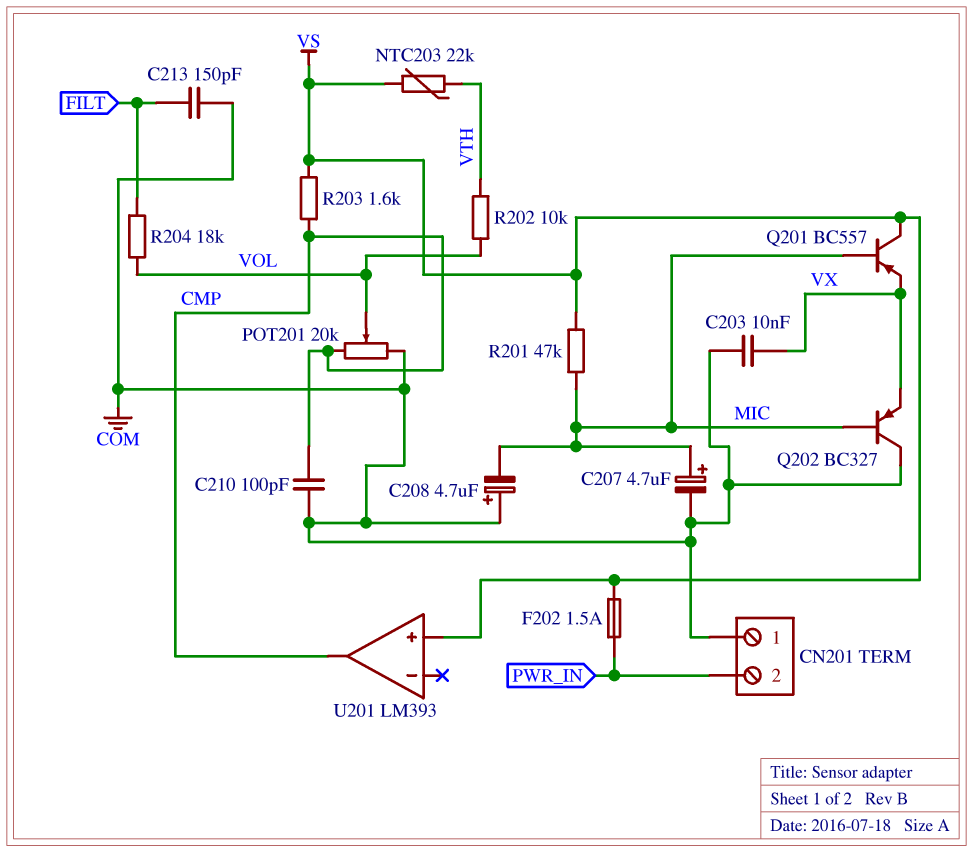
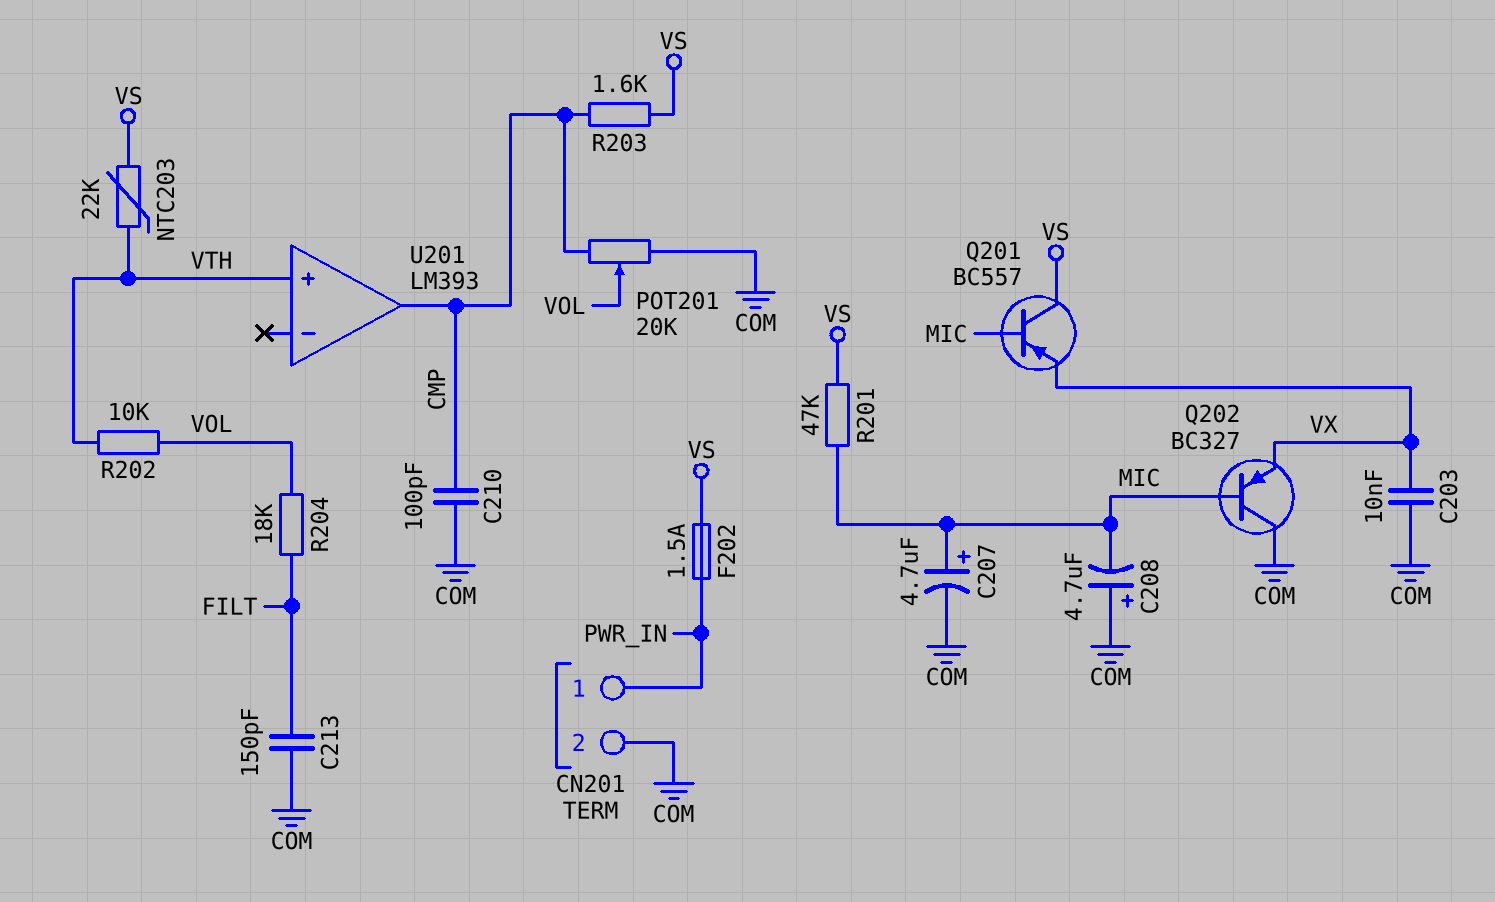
CN201 pin 1: COM -> PWR_IN
CN201 pin 2: PWR_IN -> COM
U201 pin in+: VS -> VTH

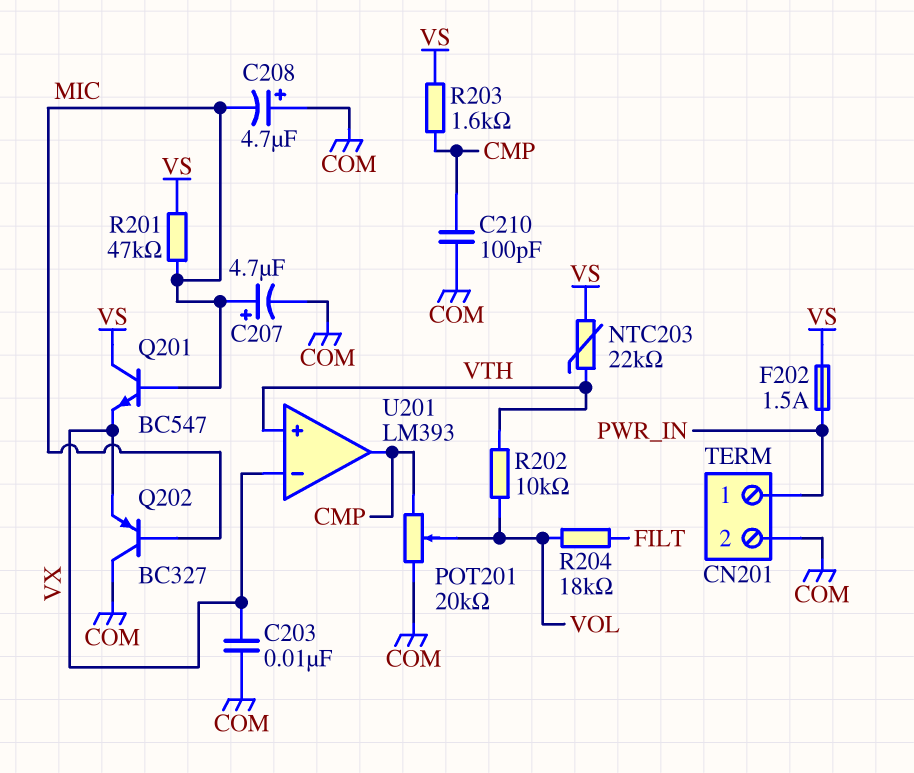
C213: 150pF (COM, FILT) -> none
Q201: PNP BC557 (B MIC, C VS, E VX) -> NPN BC547 (B MIC, C VS, E VX)
U201 pin in-: none -> VX

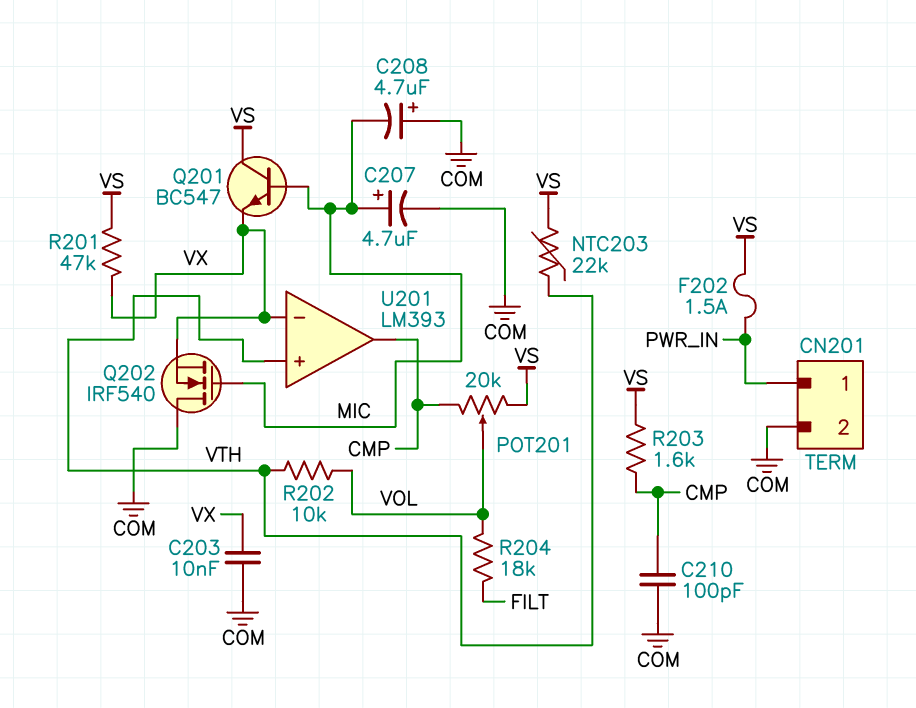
POT201: 20k (CMP, COM, wiper VOL) -> 20k (CMP, VS, wiper VOL)
Q202: PNP BC327 (B MIC, C COM, E VX) -> NMOS IRF540 (G MIC, D COM, S VX)
R201: 47k (MIC, VS) -> 47k (VS, VX)

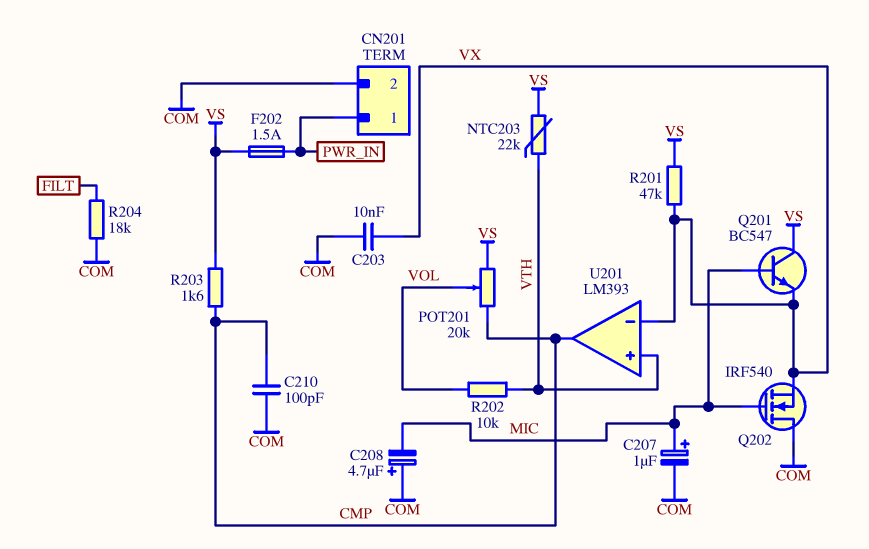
C207: 4.7uF (plus MIC, minus COM) -> 1uF (plus MIC, minus COM)
R204: 18k (FILT, VOL) -> 18k (COM, FILT)

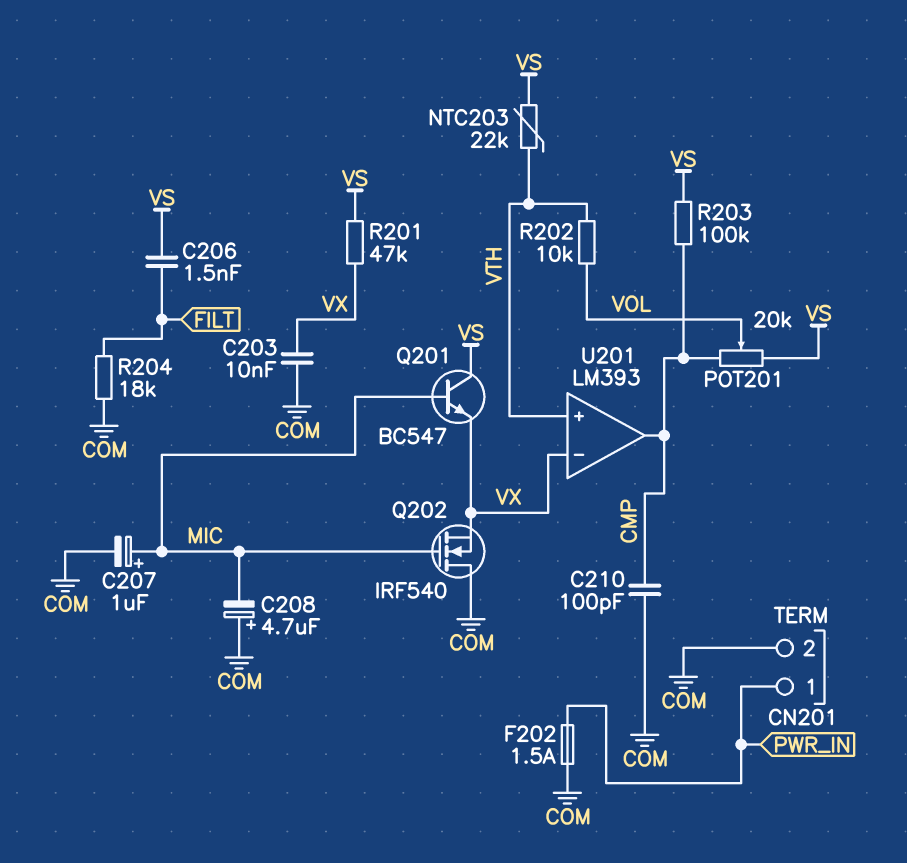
C206: none -> 1.5nF (FILT, VS)
F202: 1.5A (PWR_IN, VS) -> 1.5A (COM, PWR_IN)
R203: 1.6k (CMP, VS) -> 100k (CMP, VS)

